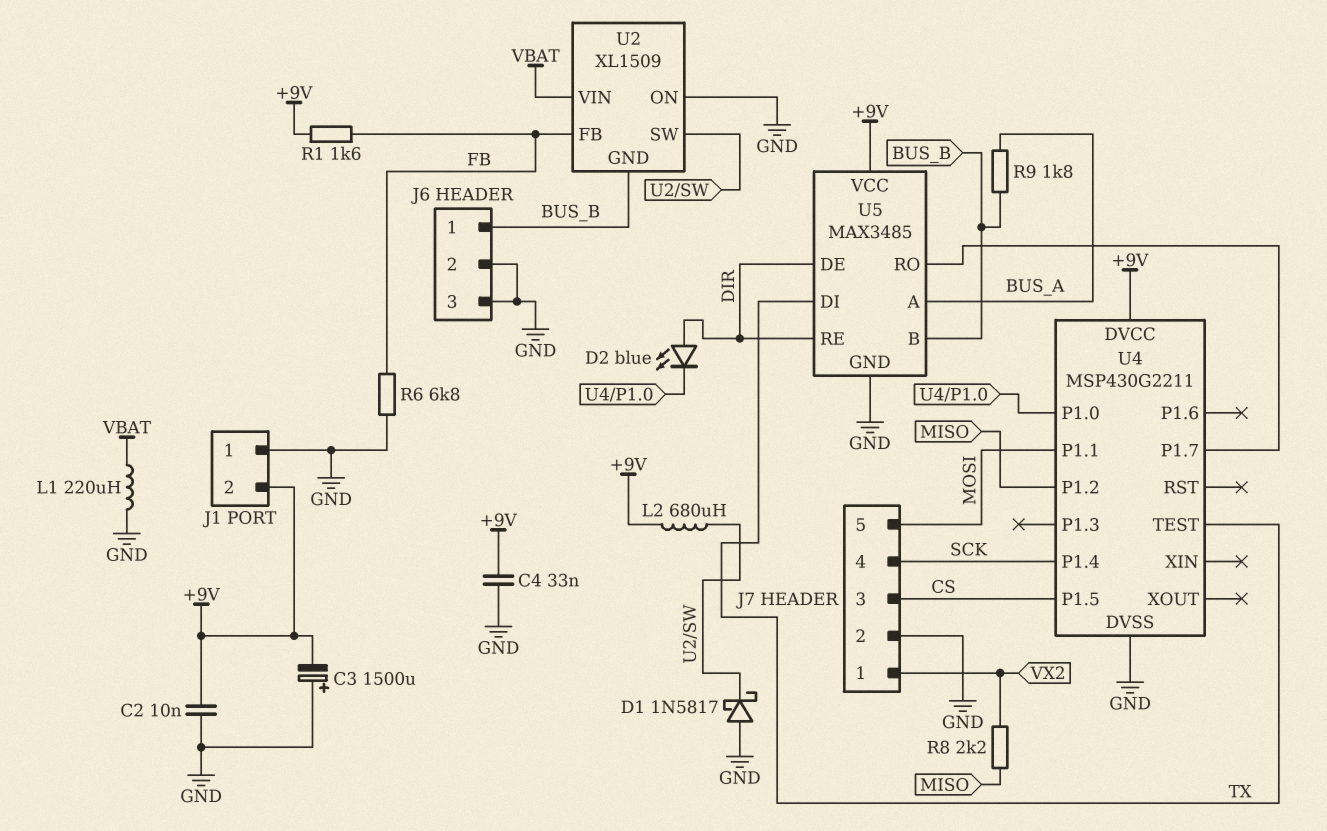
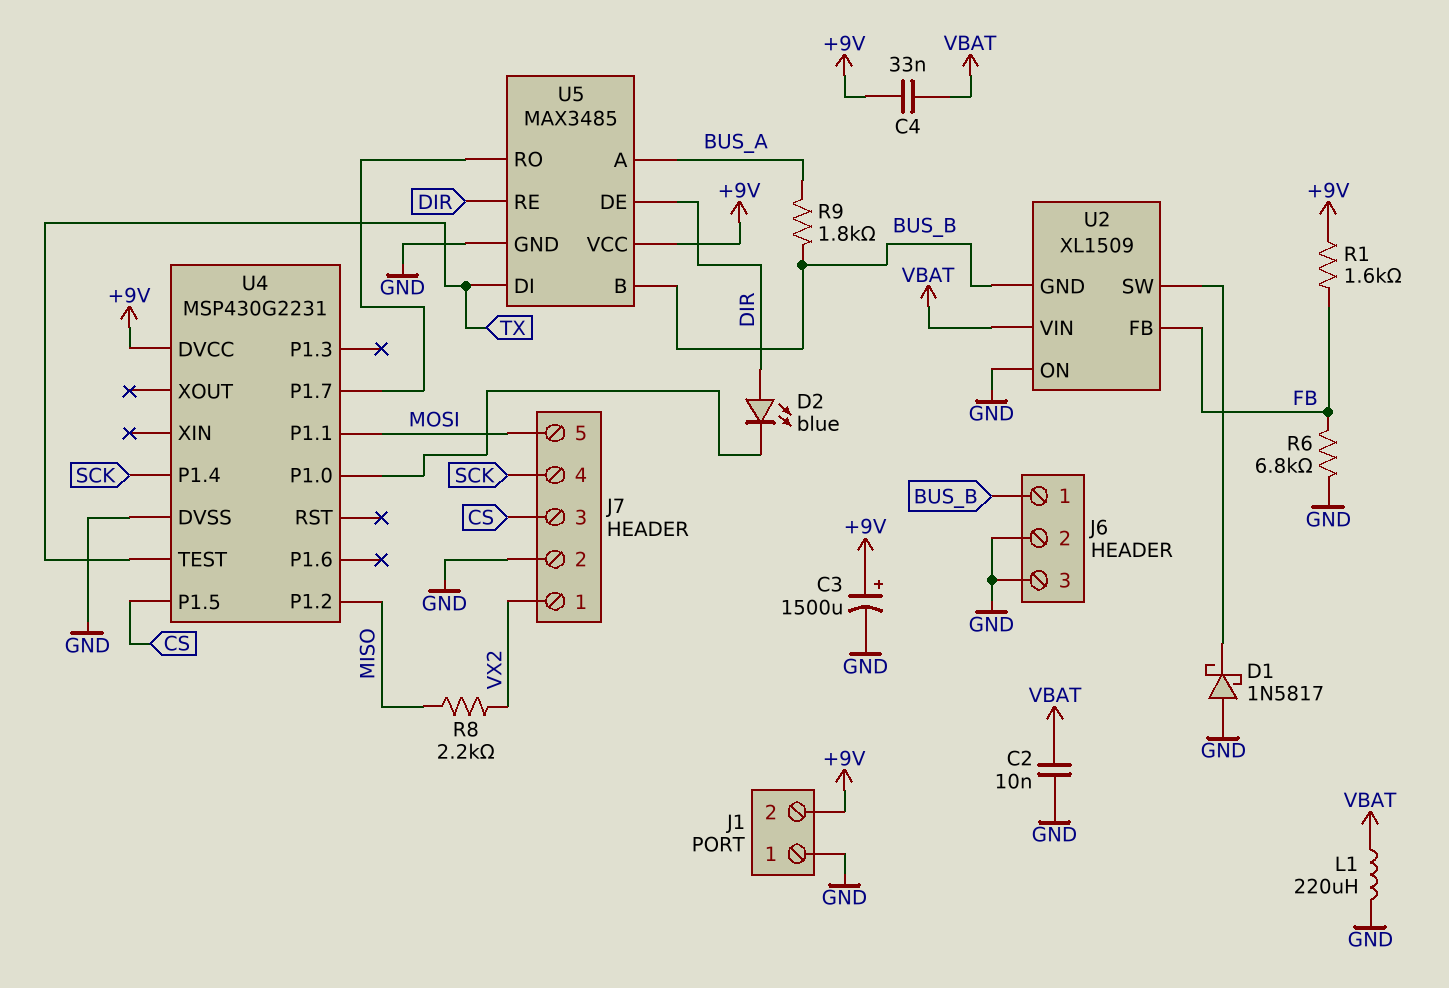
C2: 10nF (+9V, GND) -> 10nF (GND, VBAT)
C3: 1500uF (plus GND, minus +9V) -> 1500uF (plus +9V, minus GND)
C4: 33nF (+9V, GND) -> 33nF (+9V, VBAT)
L2: 680uH (+9V, U2/SW) -> none
U4: MSP430G2211 -> MSP430G2231

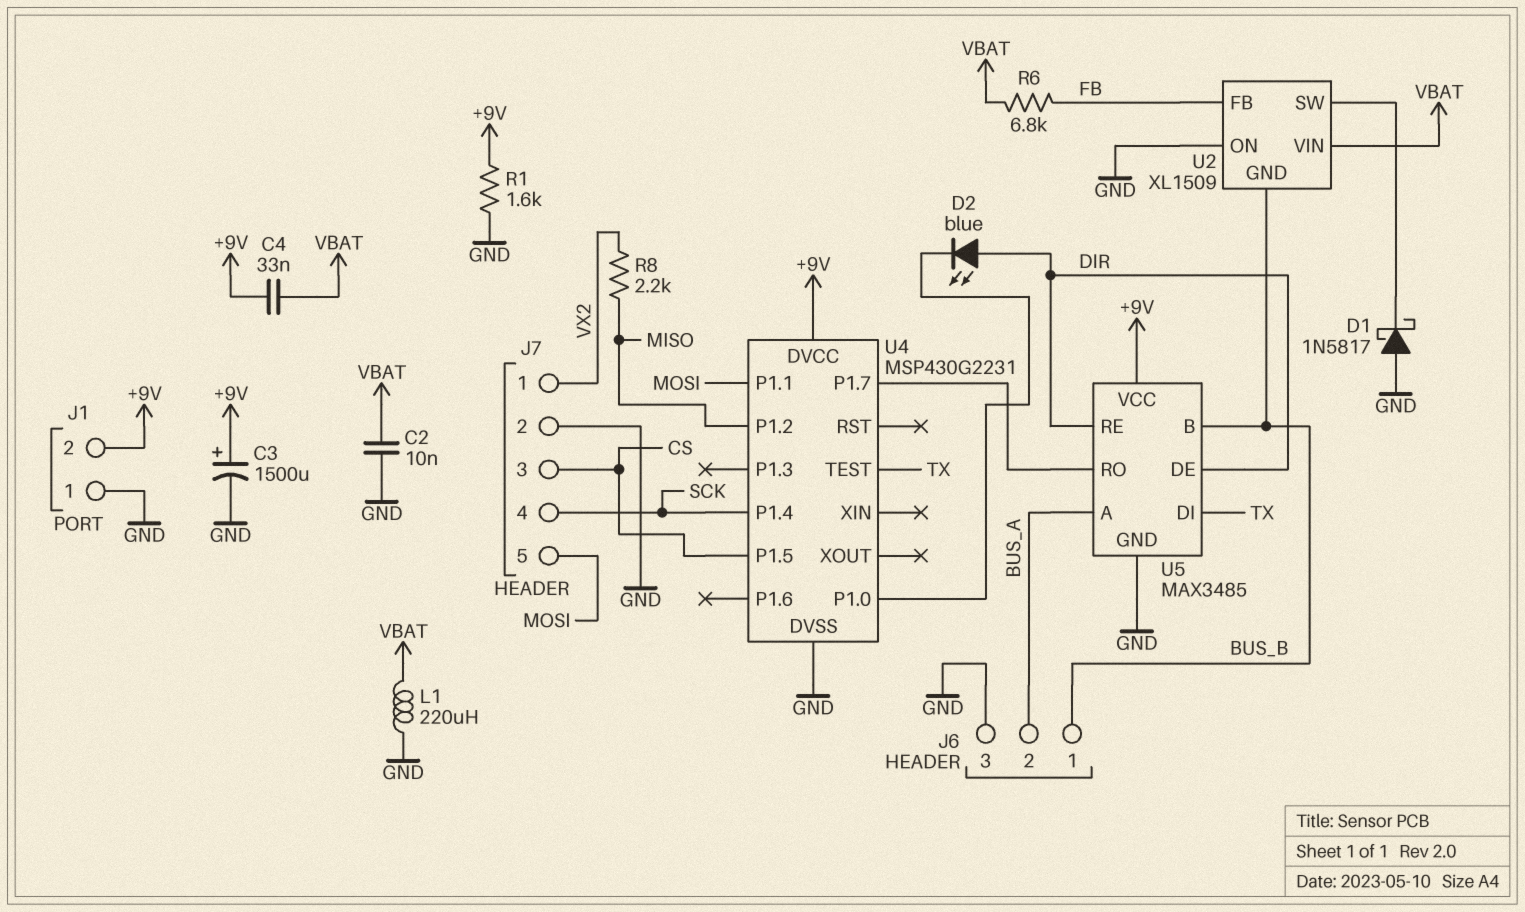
J6 pin 2: GND -> BUS_A
R1: 1.6k (+9V, FB) -> 1.6k (+9V, GND)
R6: 6.8k (FB, GND) -> 6.8k (FB, VBAT)
R9: 1.8k (BUS_A, BUS_B) -> none

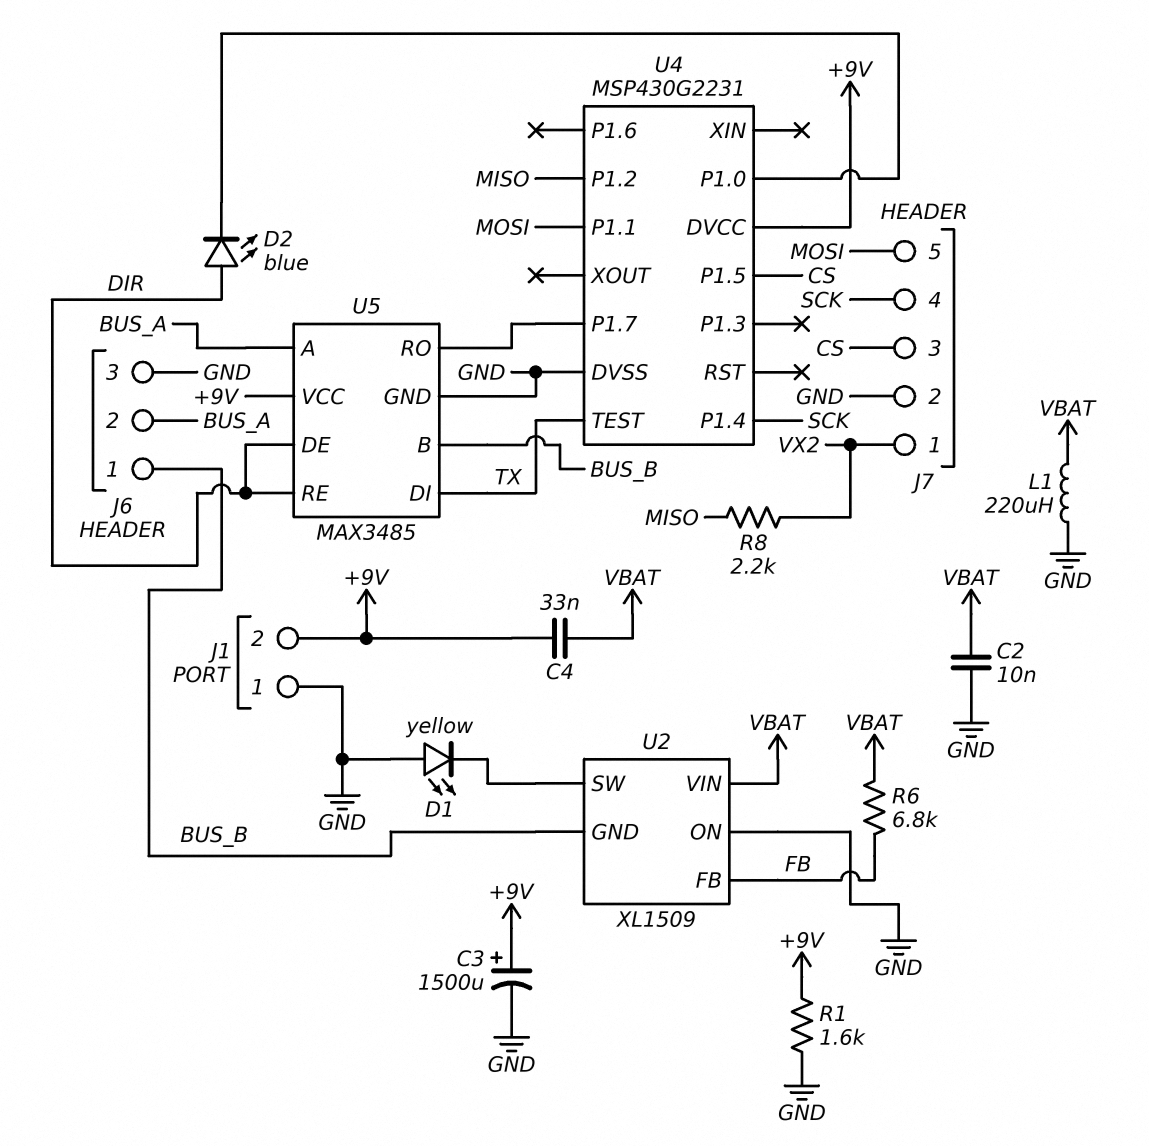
D1: schottky 1N5817 (A GND, K U2/SW) -> LED yellow (A GND, K U2/SW)

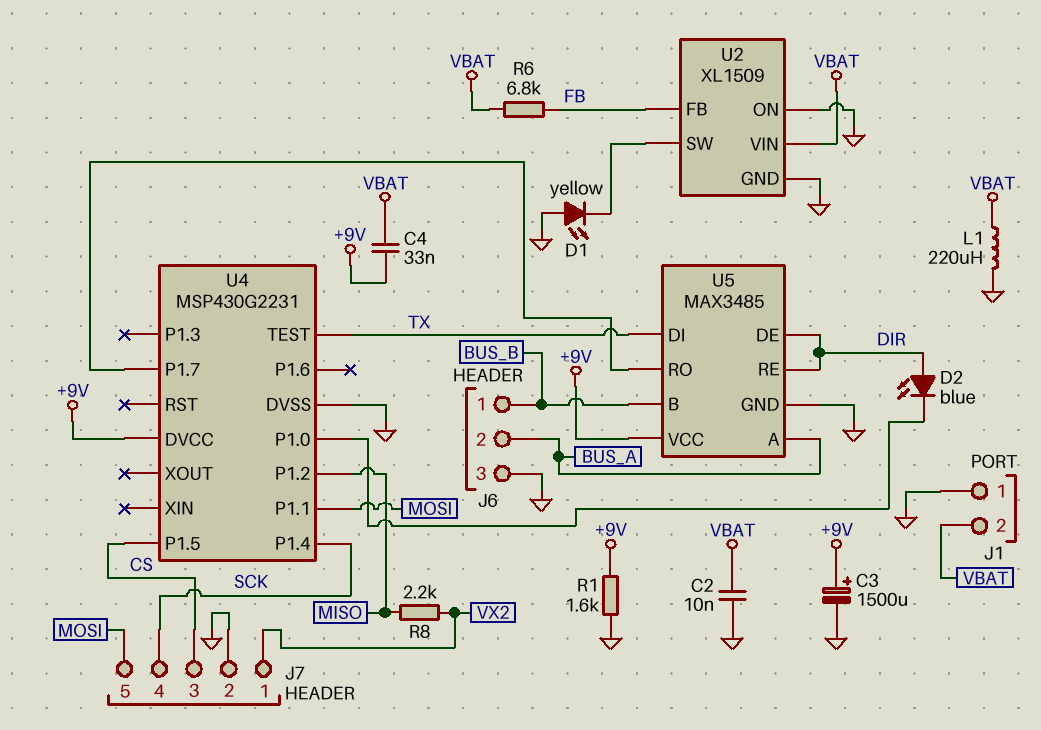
J1 pin 2: +9V -> VBAT
U2 pin GND: BUS_B -> GND

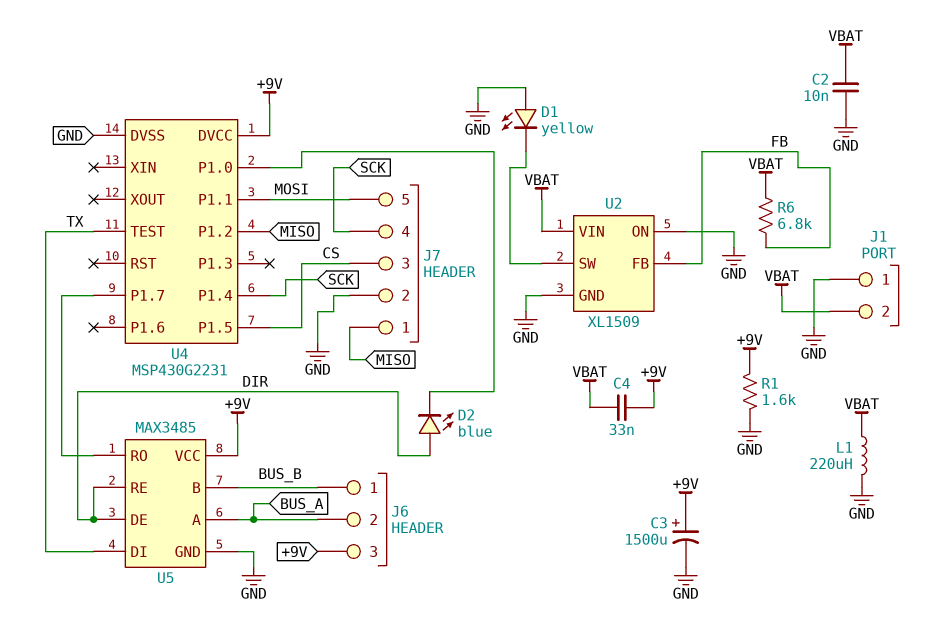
J6 pin 3: GND -> +9V
J7 pin 1: VX2 -> MISO
R8: 2.2k (MISO, VX2) -> none

